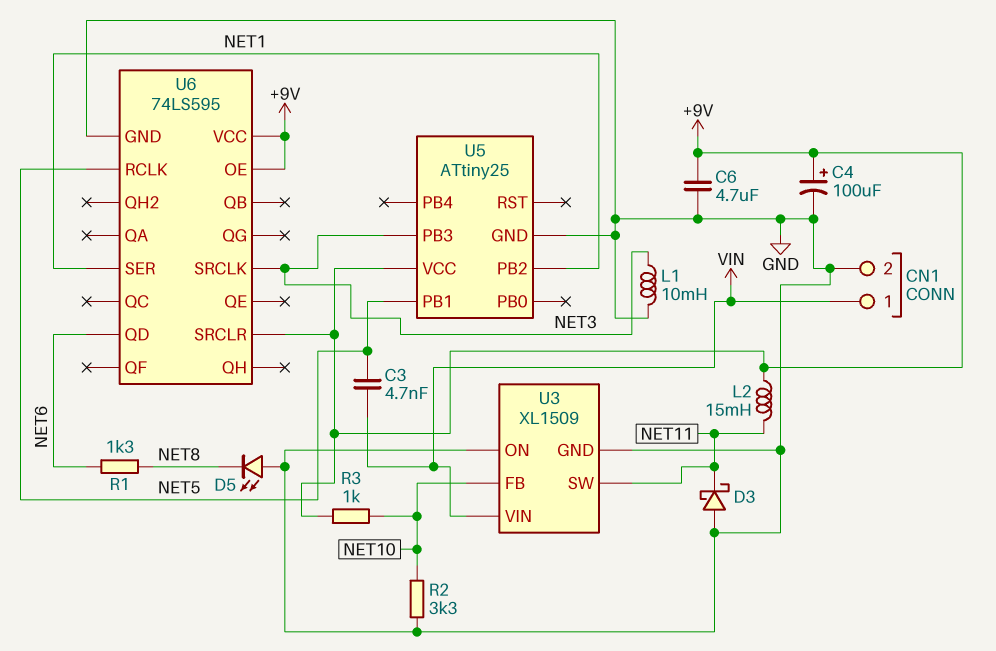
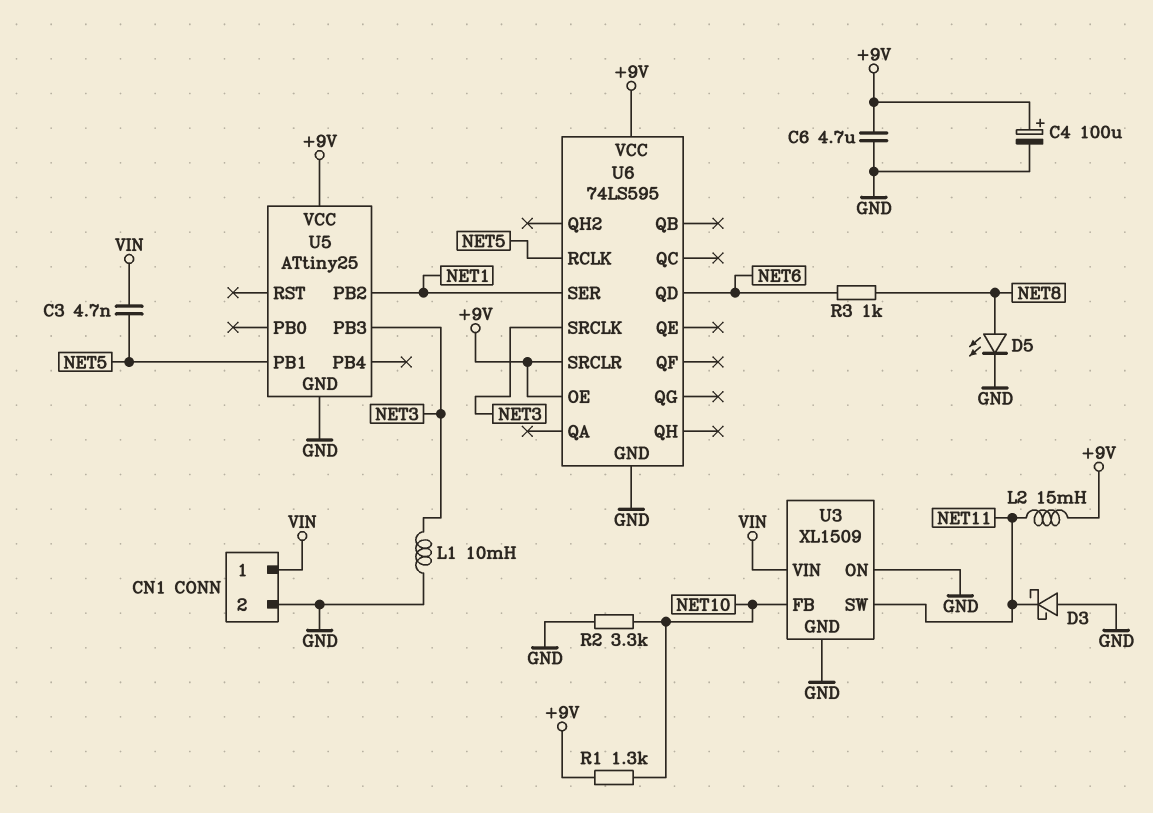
D5: LED (A GND, K NET8) -> LED (A NET8, K GND)
R1: 1.3k (NET6, NET8) -> 1.3k (+9V, NET10)
R3: 1k (+9V, NET10) -> 1k (NET6, NET8)

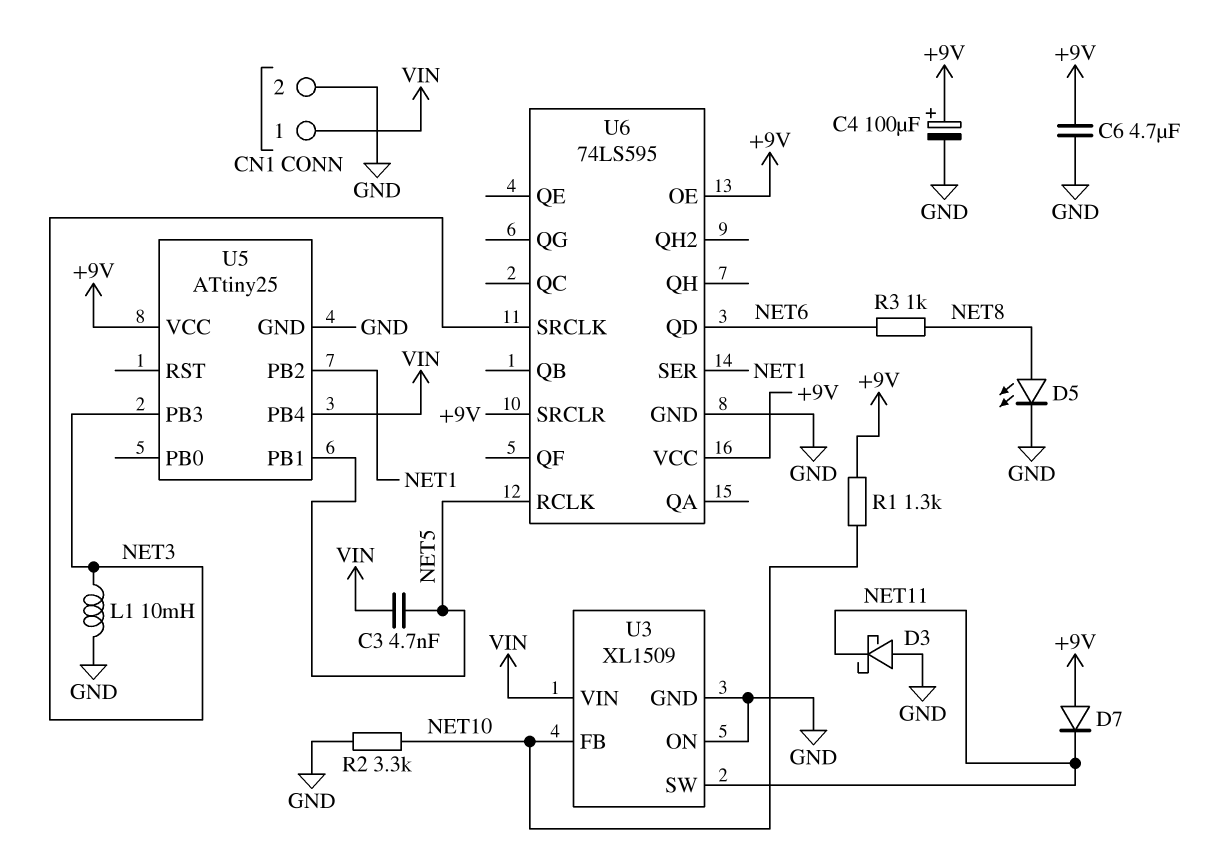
D7: none -> diode (A +9V, K NET11)
L2: 15mH (+9V, NET11) -> none
U5 pin PB4: none -> VIN

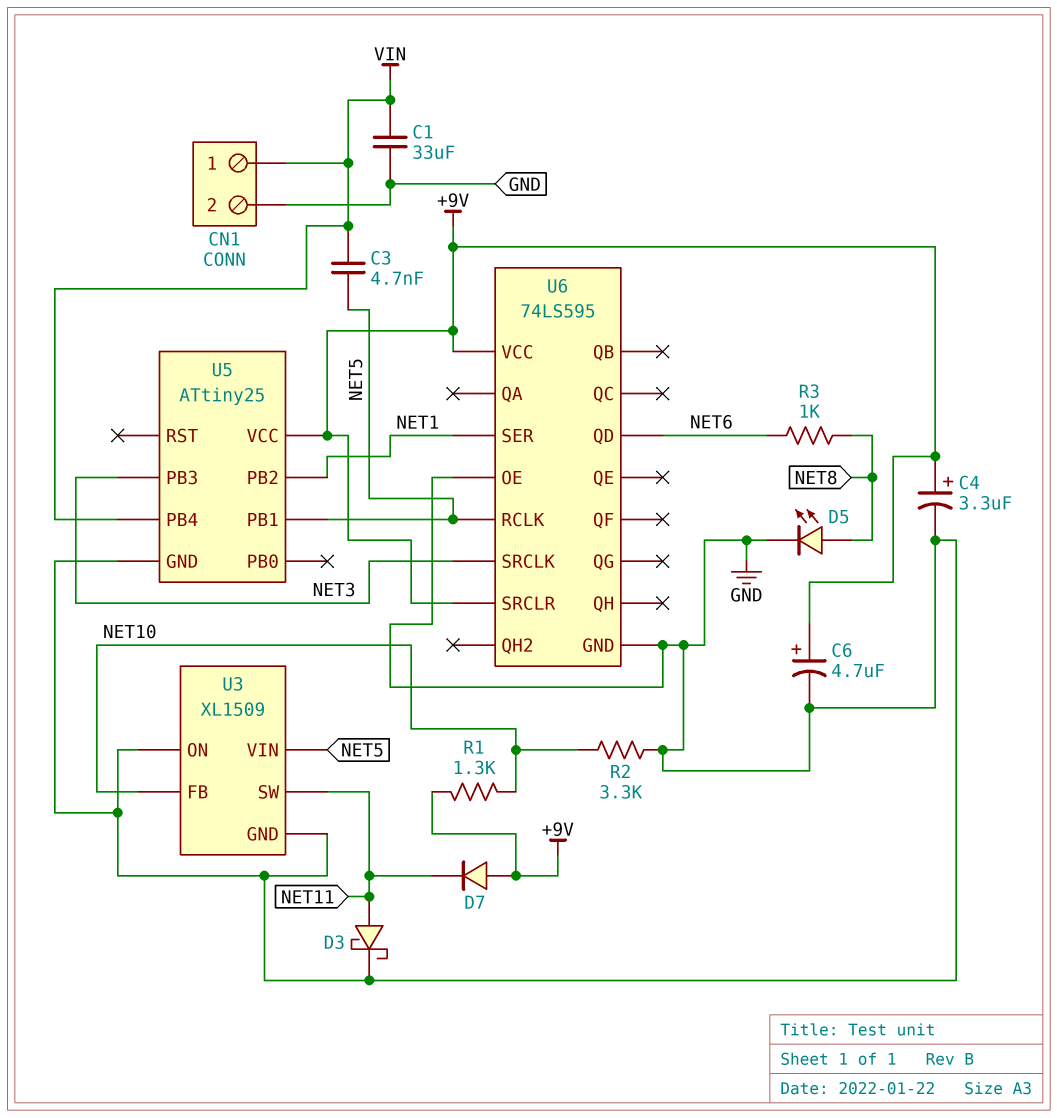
C1: none -> 33uF (GND, VIN)
C4: 100uF (plus +9V, minus GND) -> 3.3uF (plus +9V, minus GND)
C6: 4.7uF (+9V, GND) -> 4.7uF (plus +9V, minus GND)
D3: schottky (A GND, K NET11) -> schottky (A NET11, K GND)
L1: 10mH (GND, NET3) -> none
U3 pin VIN: VIN -> NET5
U6 pin OE: +9V -> GND

